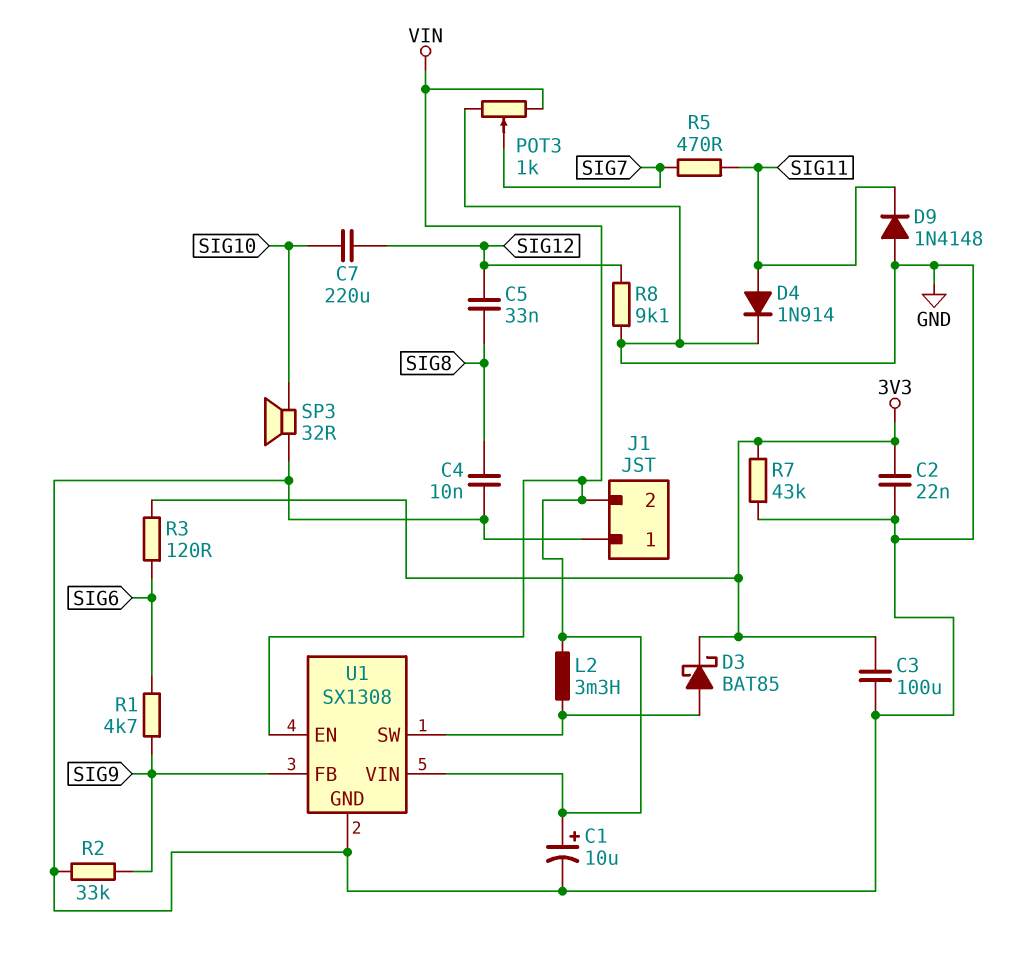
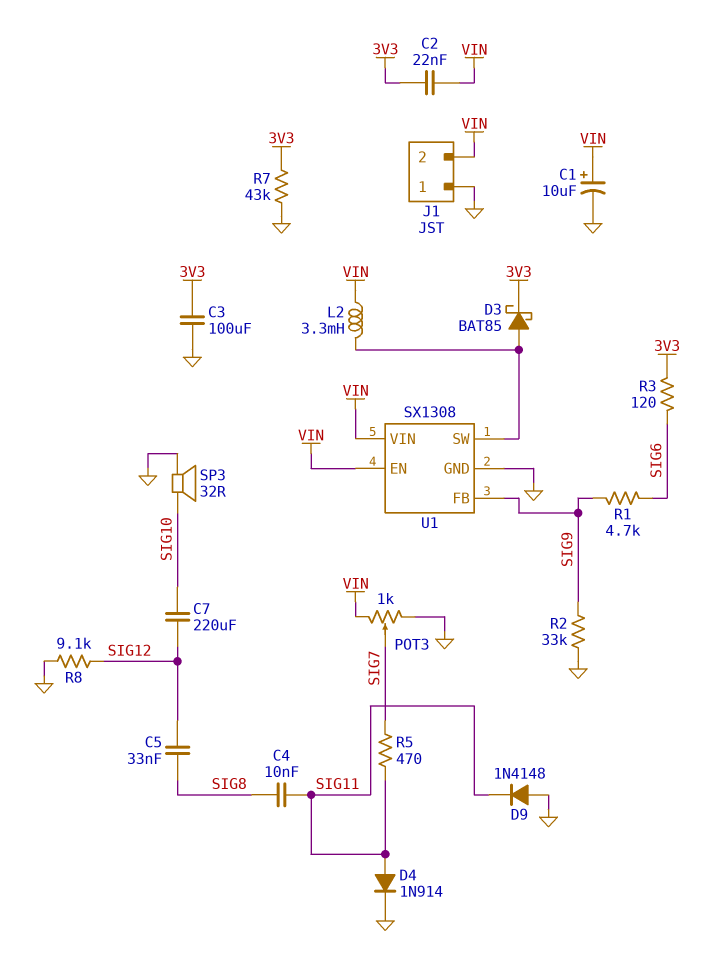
C2: 22nF (3V3, GND) -> 22nF (3V3, VIN)
C4: 10nF (GND, SIG8) -> 10nF (SIG8, SIG11)

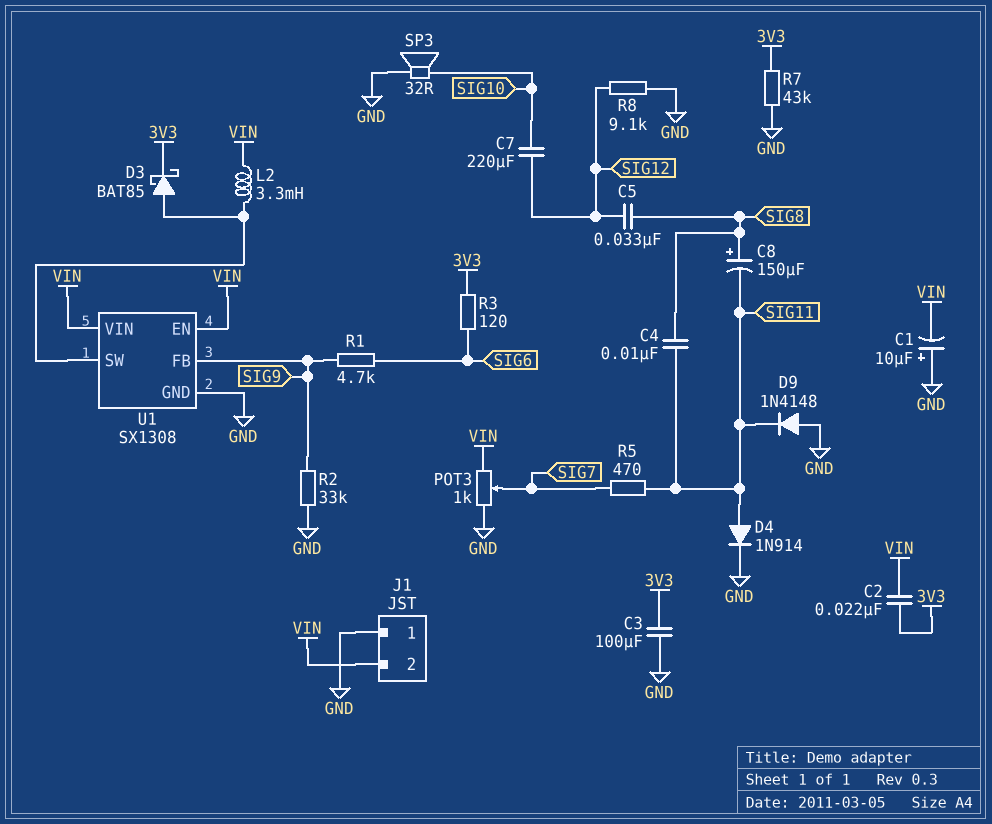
C1: 10uF (plus VIN, minus GND) -> 10uF (plus GND, minus VIN)
C8: none -> 150uF (plus SIG8, minus SIG11)

